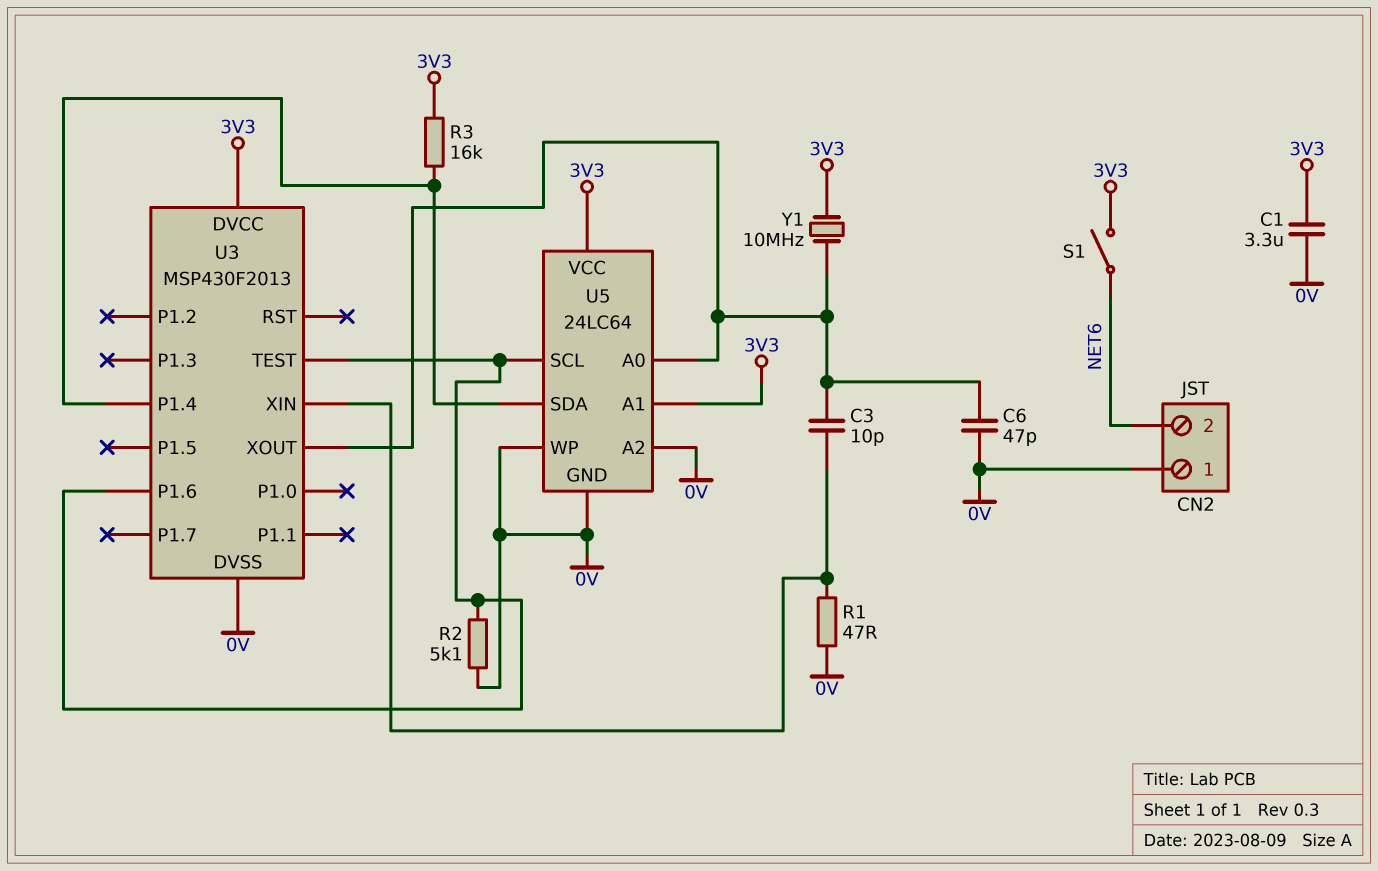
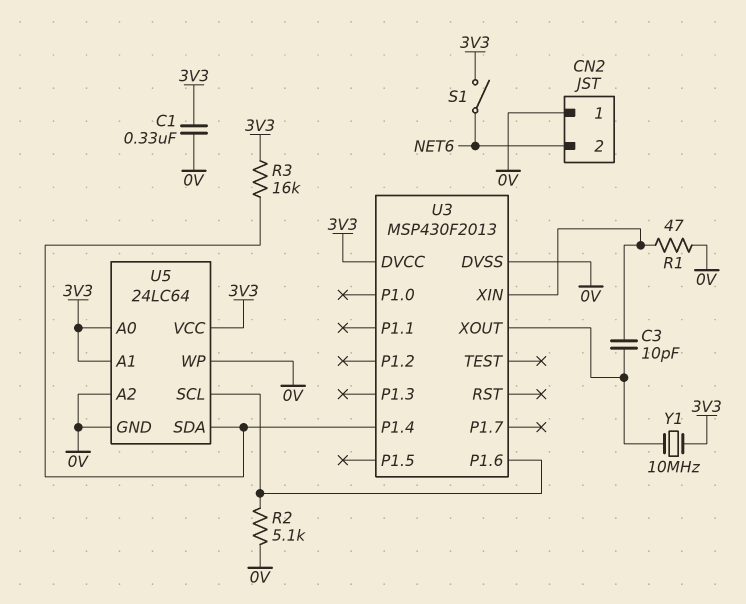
C1: 3.3uF (0V, 3V3) -> 330nF (0V, 3V3)
C6: 47pF (0V, U3/XOUT) -> none
U3 pin TEST: U3/P1.6 -> none
U5 pin A0: U3/XOUT -> 3V3

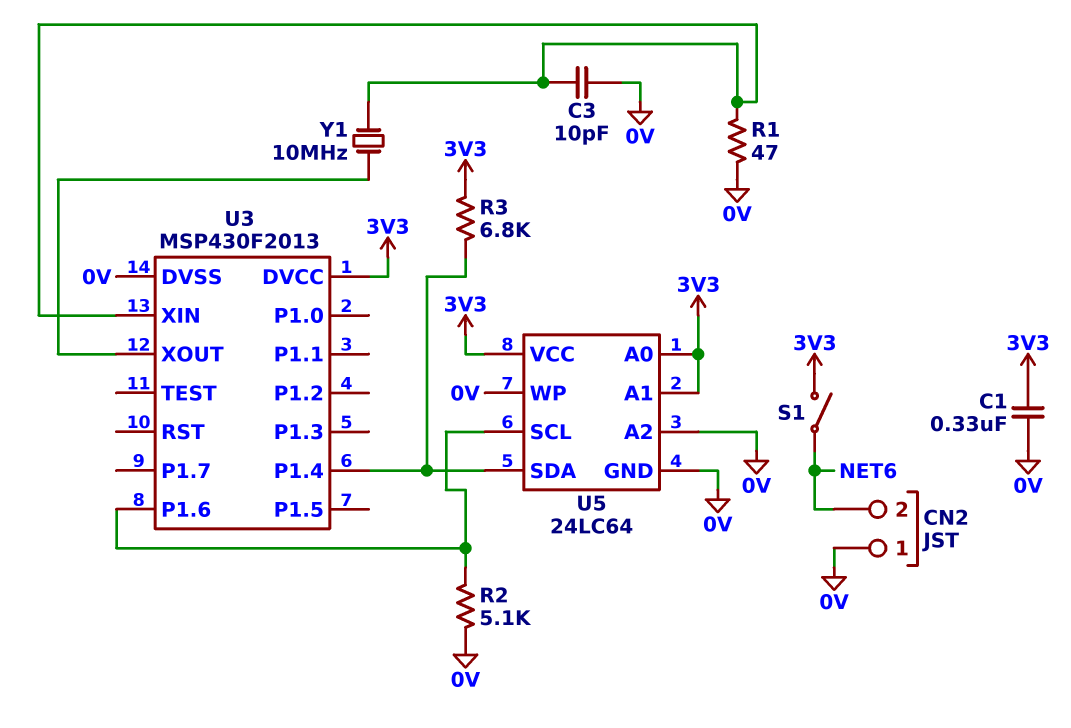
C3: 10pF (U3/XIN, U3/XOUT) -> 10pF (0V, U3/XIN)
R3: 16k (3V3, U3/P1.4) -> 6.8k (3V3, U3/P1.4)
Y1: 10MHz (3V3, U3/XOUT) -> 10MHz (U3/XIN, U3/XOUT)

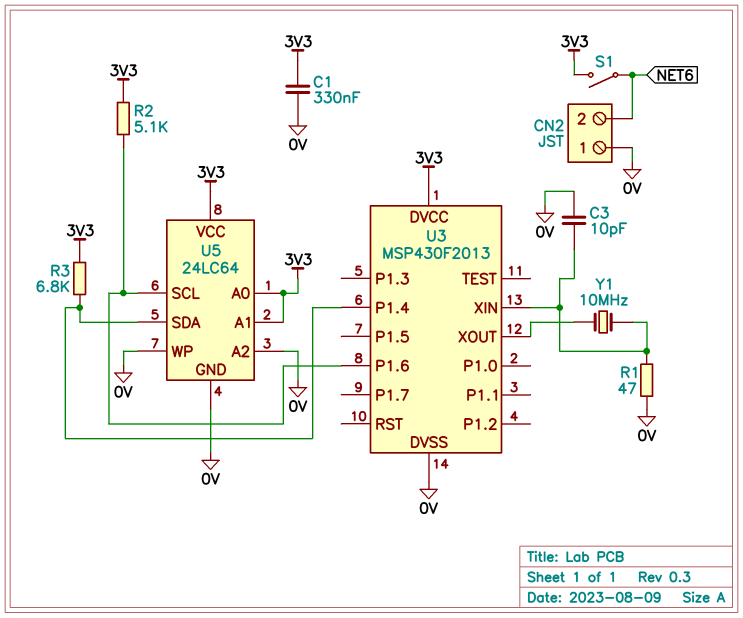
R2: 5.1k (0V, U3/P1.6) -> 5.1k (3V3, U3/P1.6)

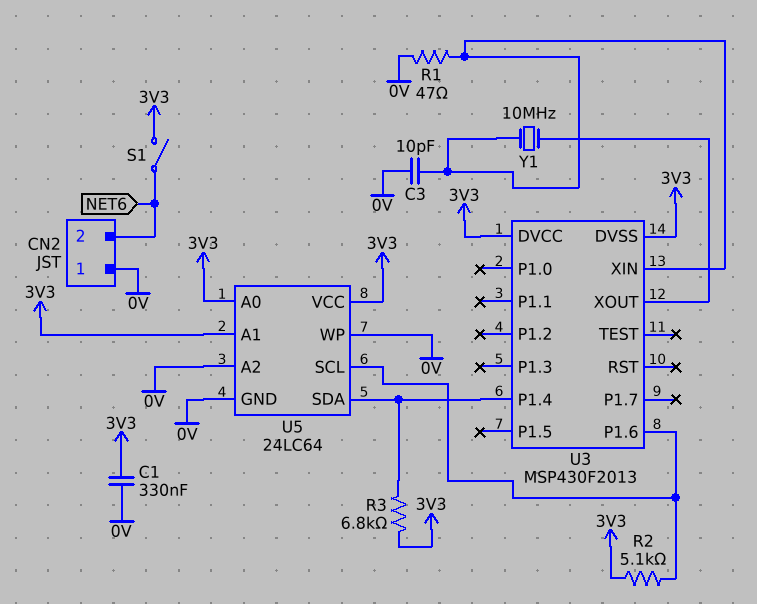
U3 pin DVSS: 0V -> 3V3

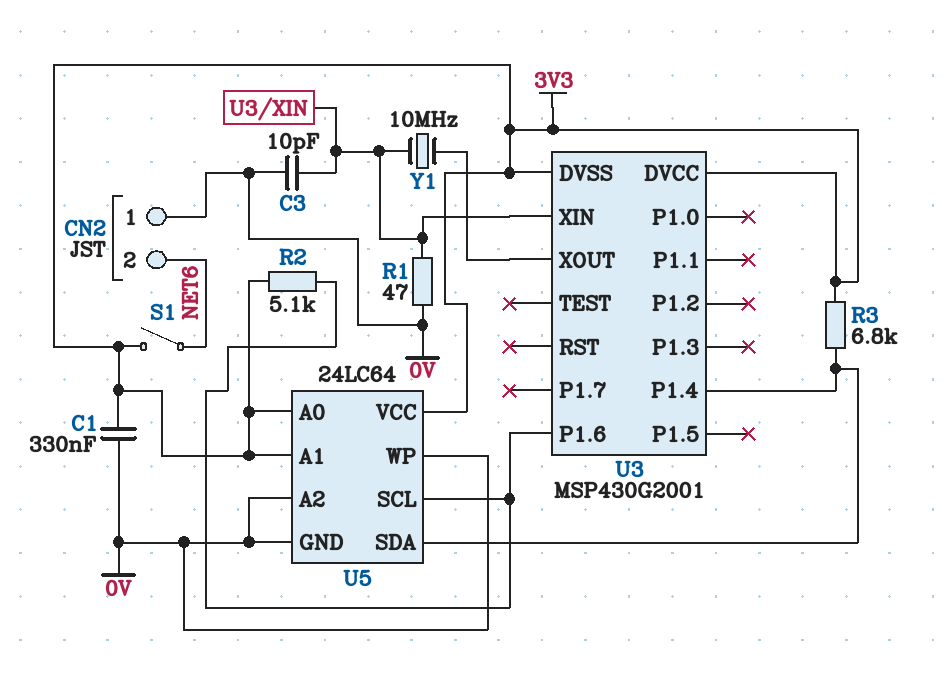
U3: MSP430F2013 -> MSP430G2001

